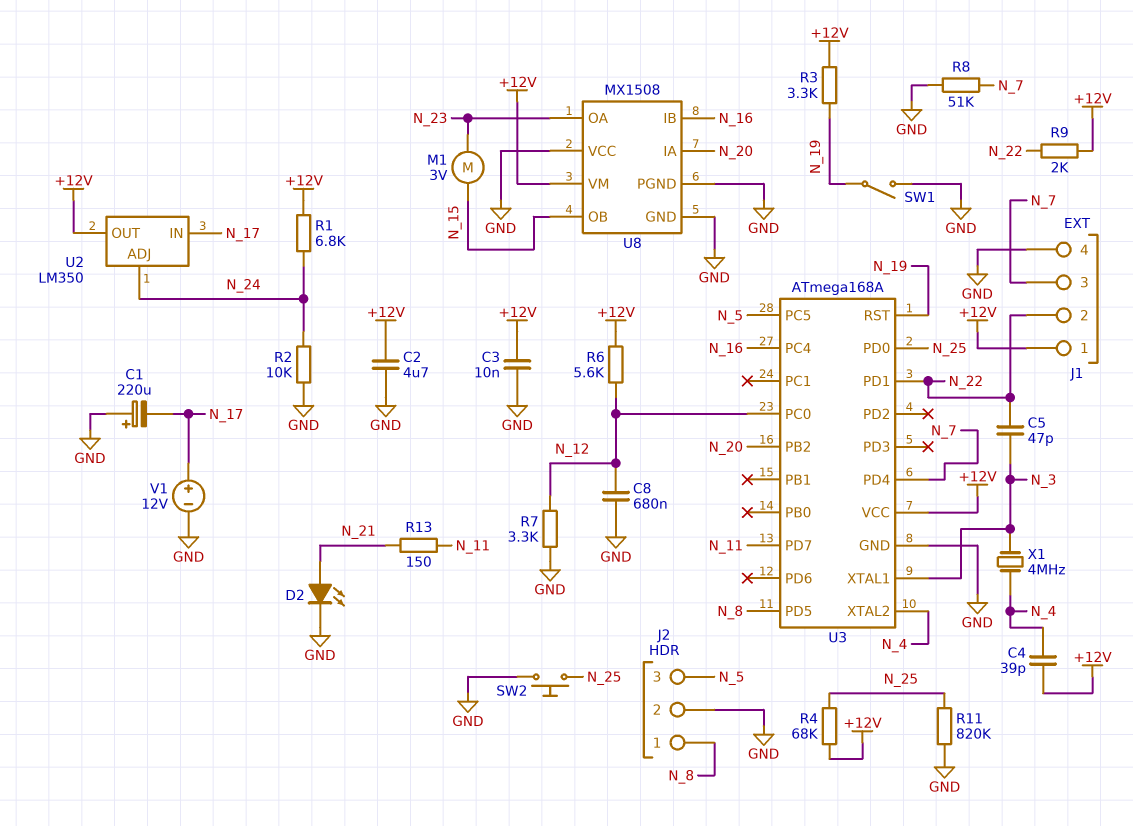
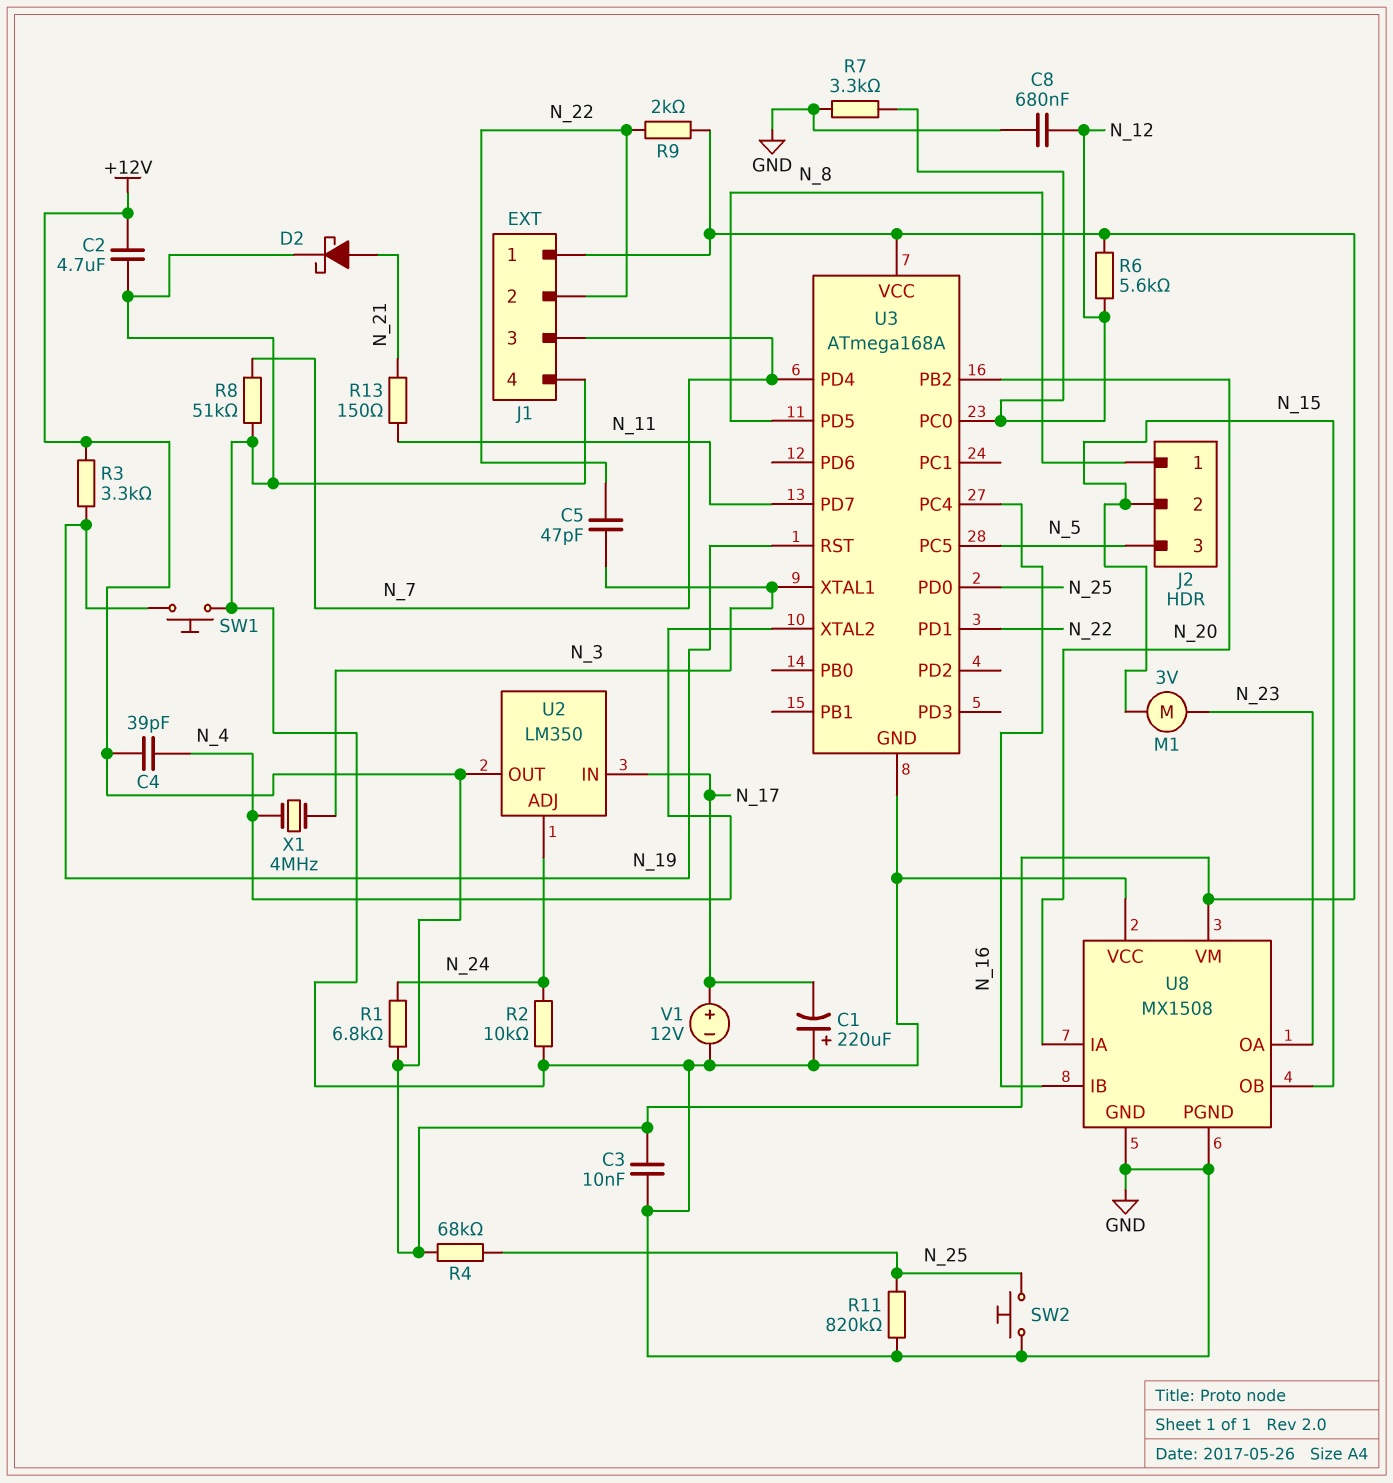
D2: LED (A N_21, K GND) -> schottky (A N_21, K GND)
J2 pin 2: GND -> N_15
SW1: switch (GND, N_19) -> button (GND, N_19)

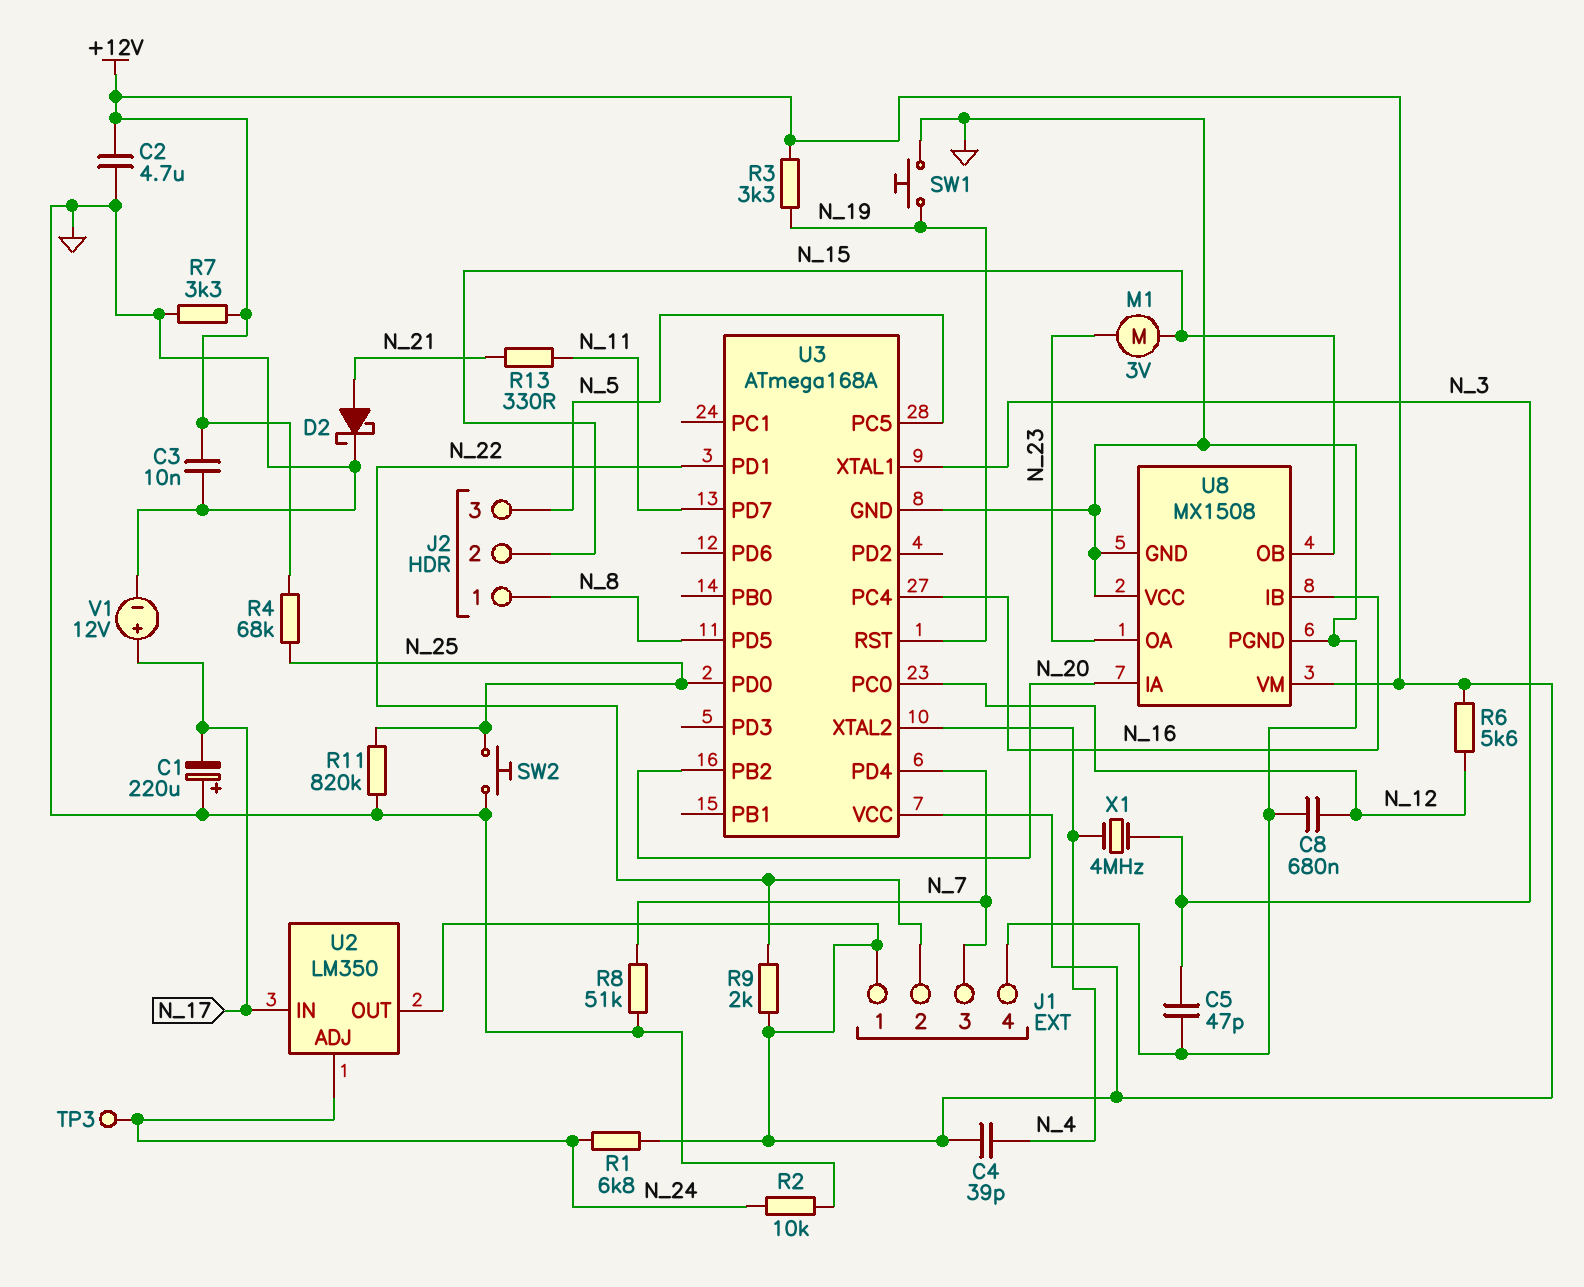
C5: 47pF (N_3, N_22) -> 47pF (GND, N_3)
R7: 3.3k (GND, N_12) -> 3.3k (+12V, GND)
R13: 150 (N_11, N_21) -> 330 (N_11, N_21)
TP3: none -> test point (N_24)

